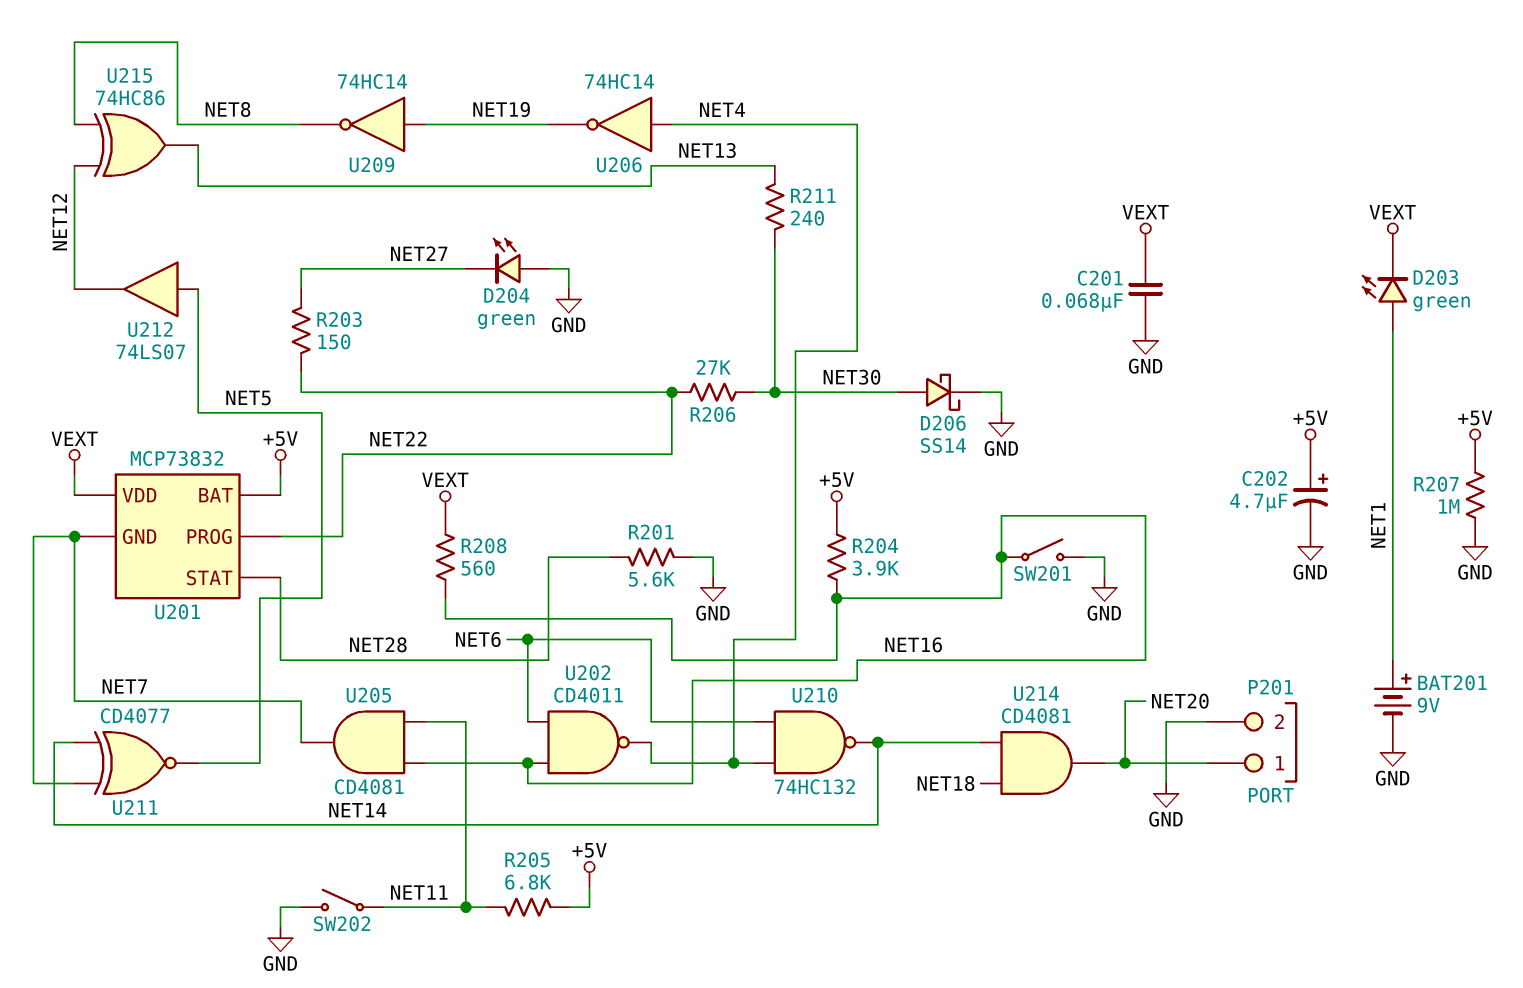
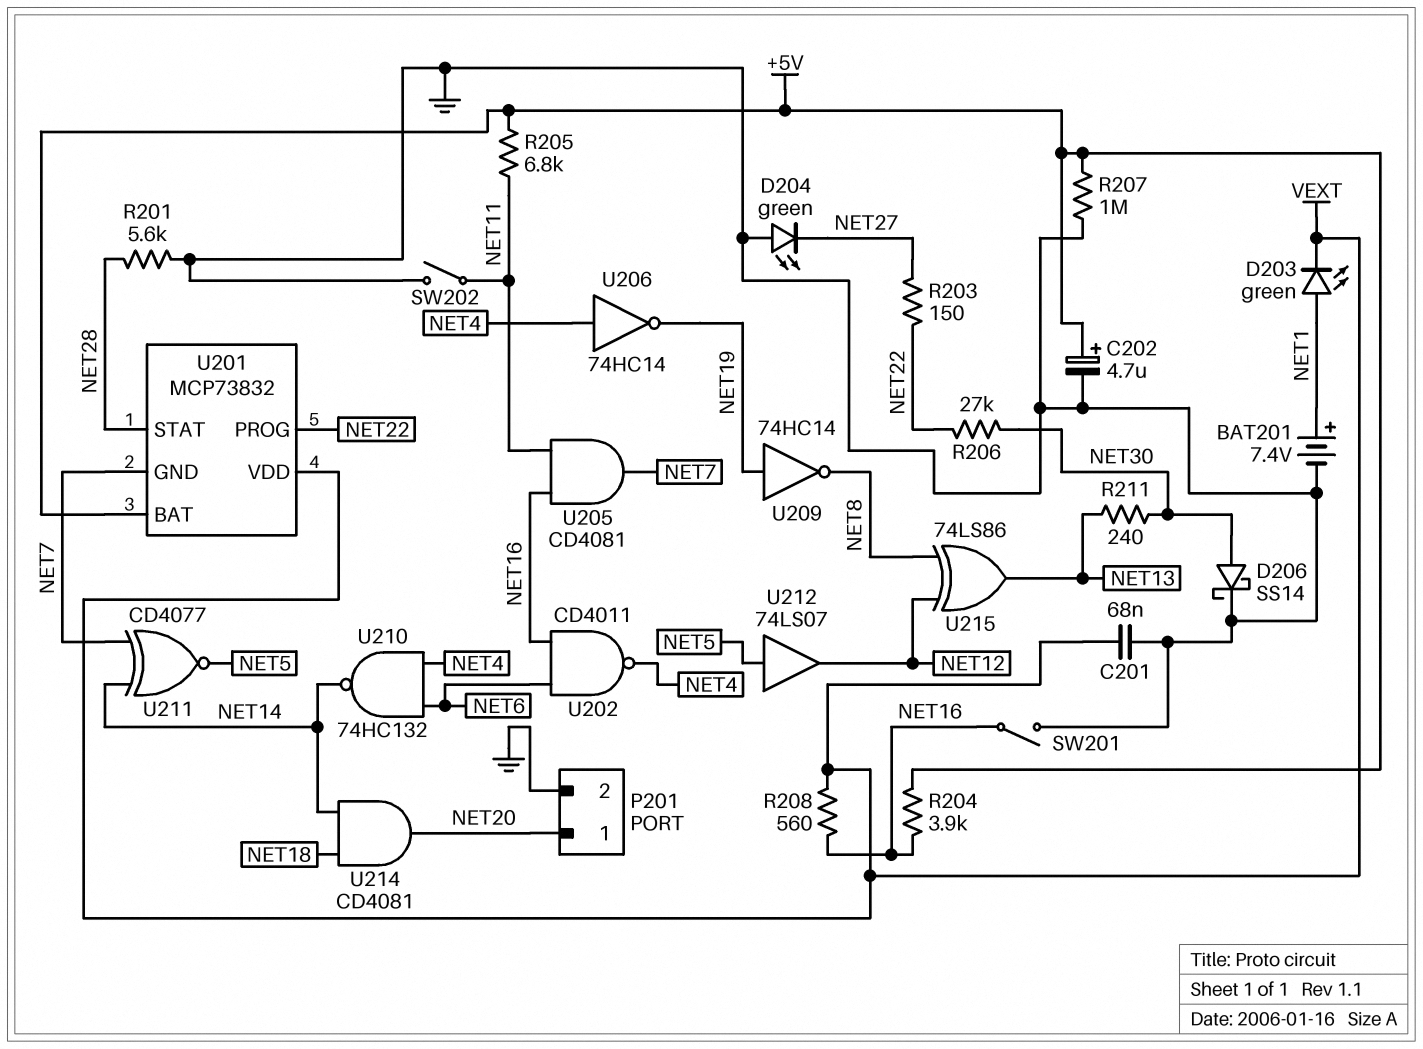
BAT201: 9V (plus NET1, minus GND) -> 7.4V (plus NET1, minus GND)
U215: XOR 74HC86 (in NET8, in NET12, out NET13) -> XOR 74LS86 (in NET8, in NET12, out NET13)

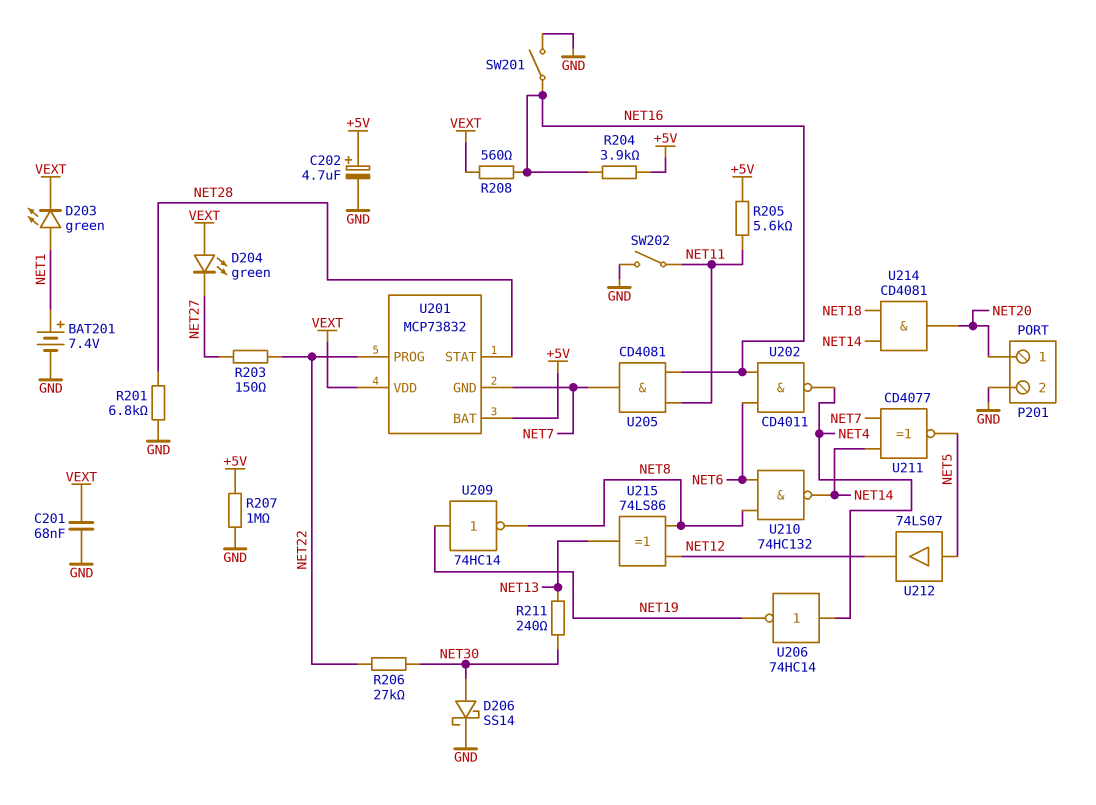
D204: LED green (A GND, K NET27) -> LED green (A VEXT, K NET27)
R201: 5.6k (GND, NET28) -> 6.8k (GND, NET28)
R205: 6.8k (+5V, NET11) -> 5.6k (+5V, NET11)
U210: NAND 74HC132 (in NET4, in NET6, out NET14) -> NAND 74HC132 (in NET6, in NET8, out NET14)

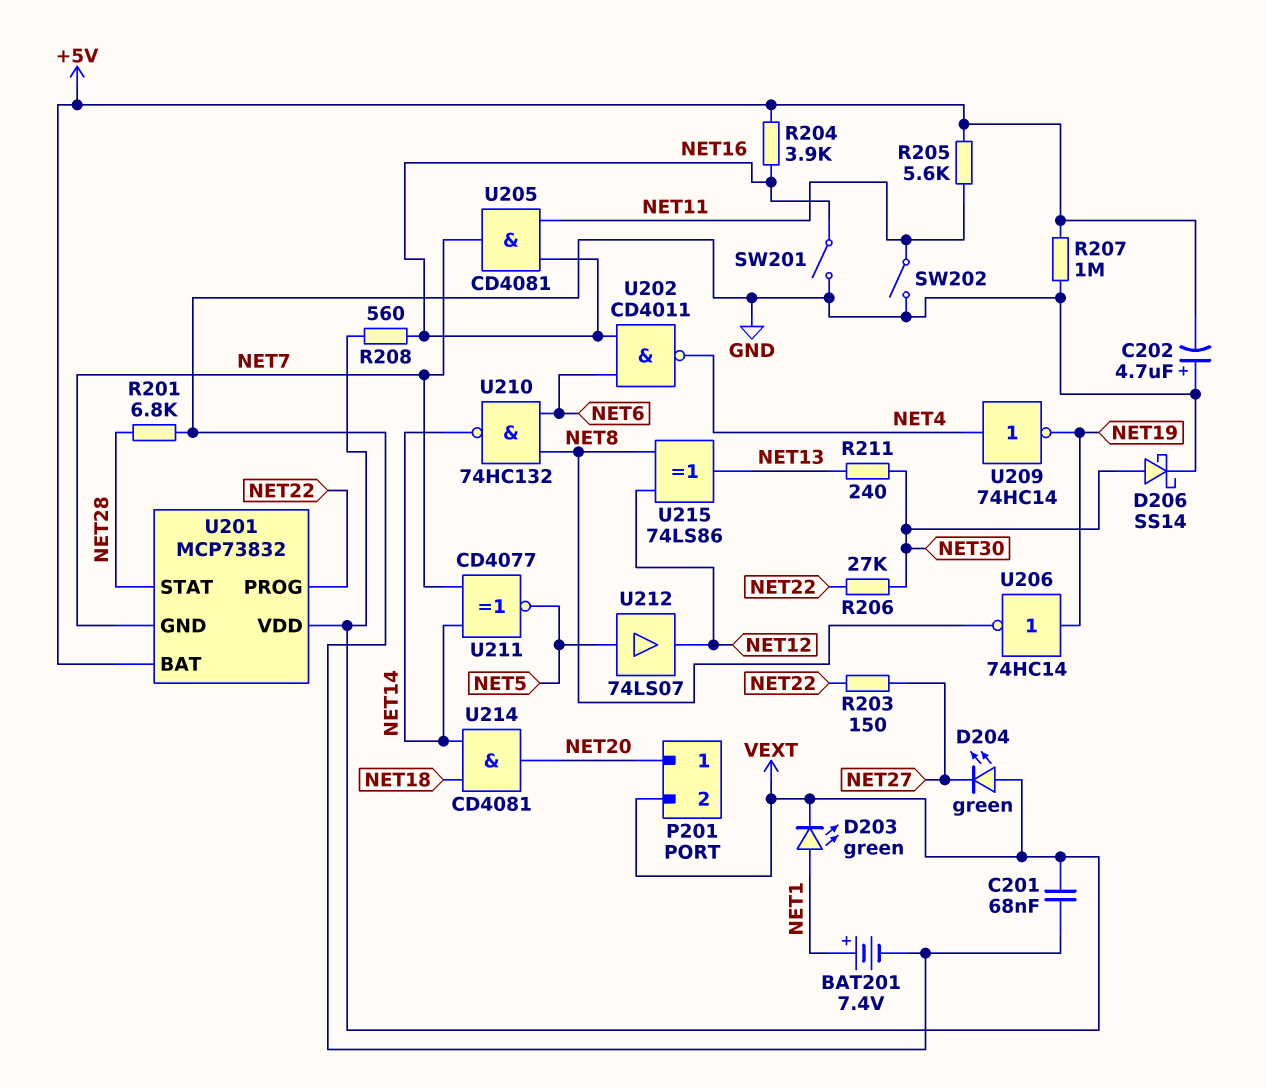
C202: 4.7uF (plus +5V, minus GND) -> 4.7uF (plus GND, minus +5V)
P201 pin 2: GND -> VEXT
U206: NOT 74HC14 (in NET4, out NET19) -> NOT 74HC14 (in NET19, out NET8)
U209: NOT 74HC14 (in NET19, out NET8) -> NOT 74HC14 (in NET4, out NET19)

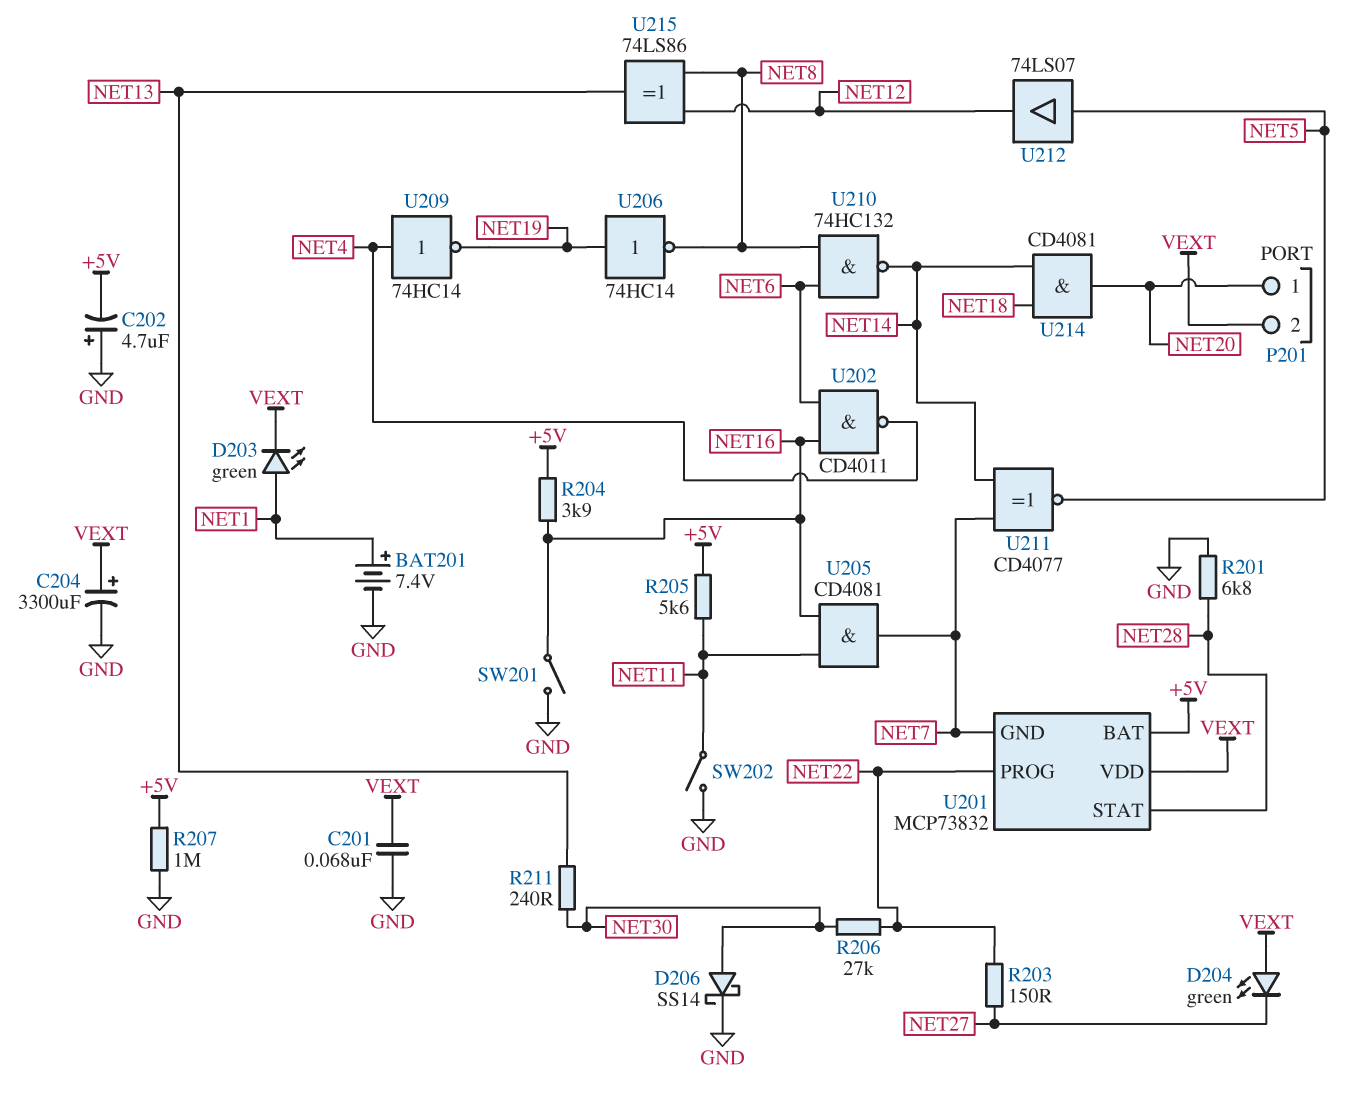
C204: none -> 3300uF (plus VEXT, minus GND)
R208: 560 (NET16, VEXT) -> none

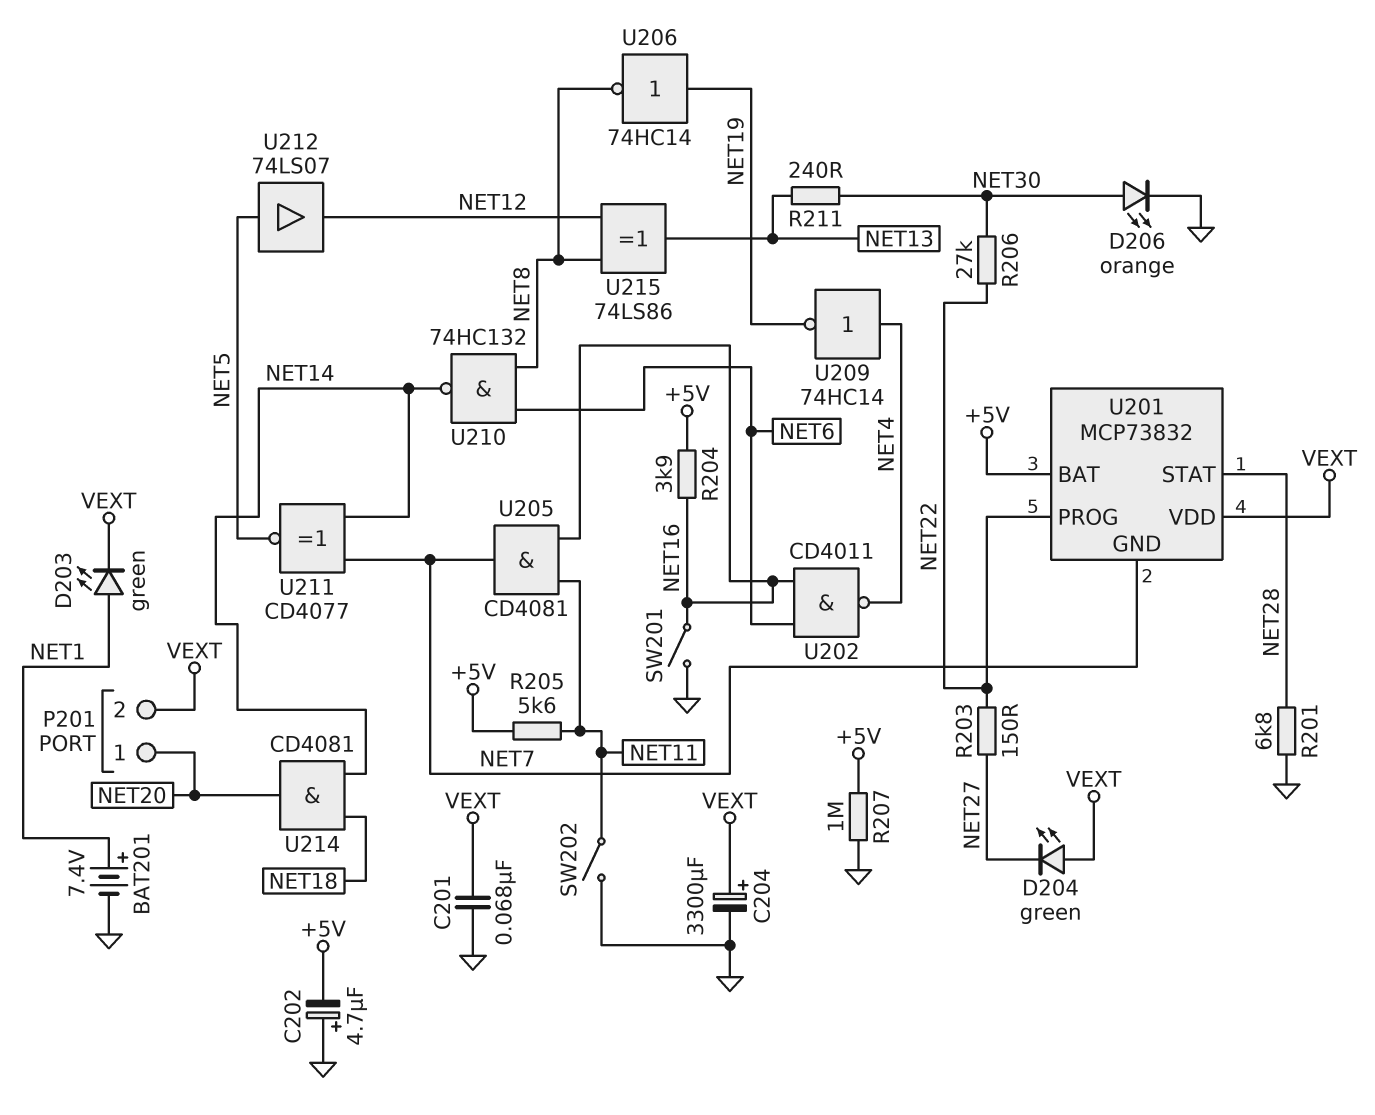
D206: schottky SS14 (A NET30, K GND) -> LED orange (A NET30, K GND)

